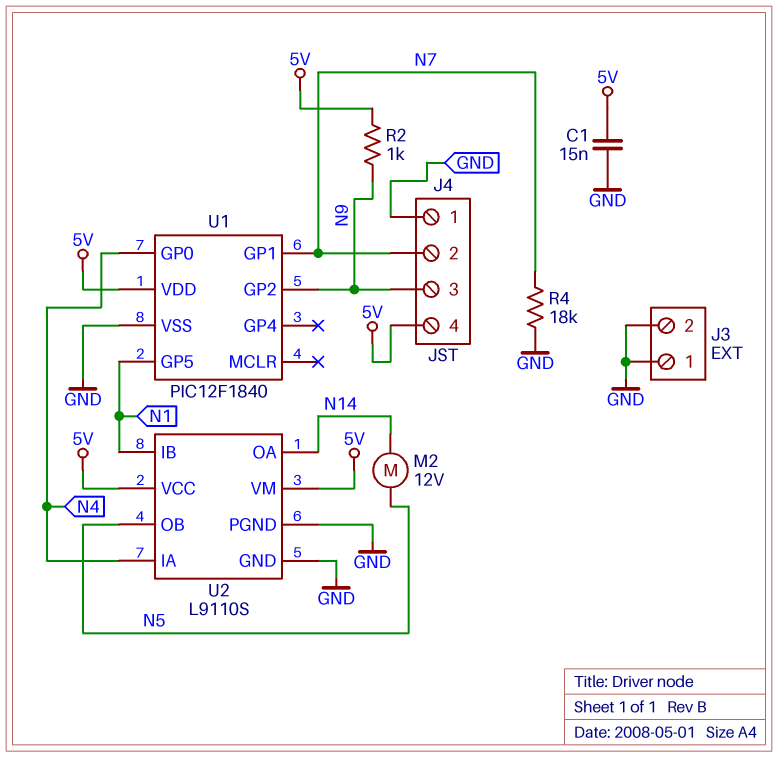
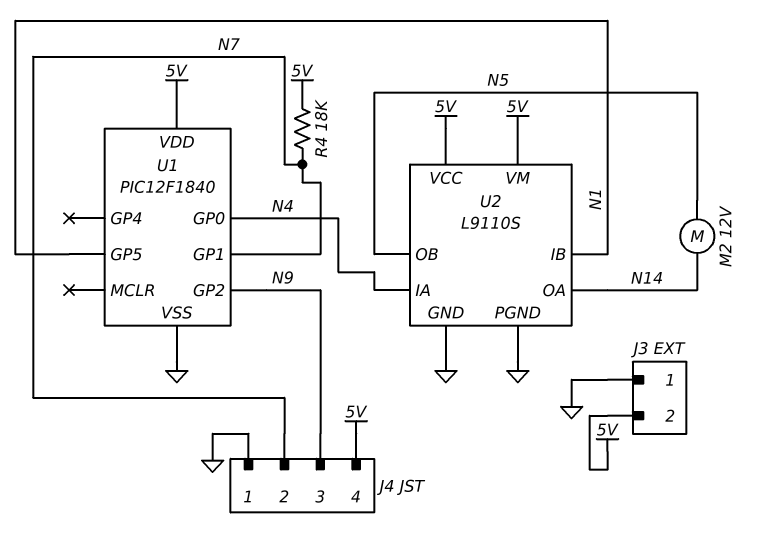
C1: 15nF (5V, GND) -> none
J3 pin 2: GND -> 5V
R2: 1k (5V, N9) -> none
R4: 18k (GND, N7) -> 18k (5V, N7)

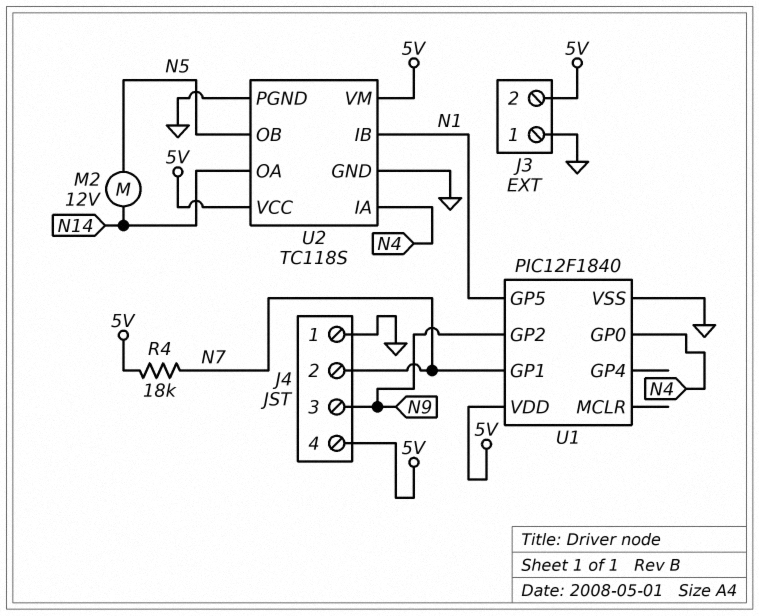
U2: L9110S -> TC118S

